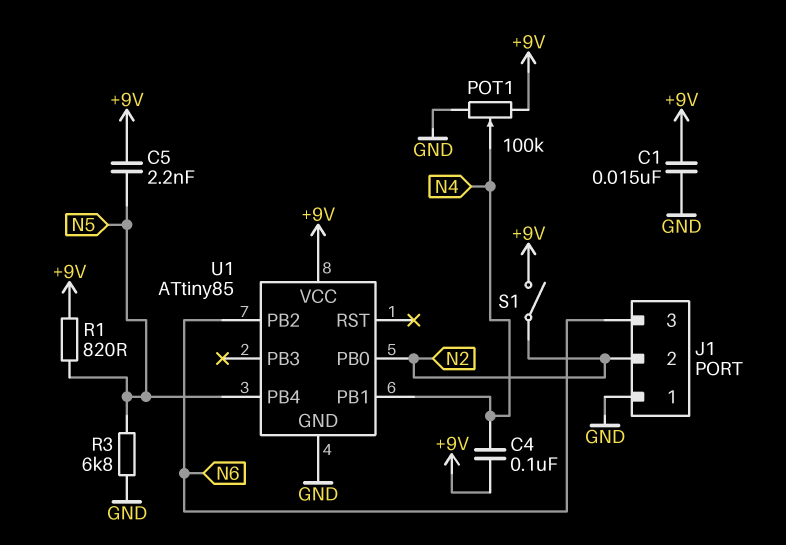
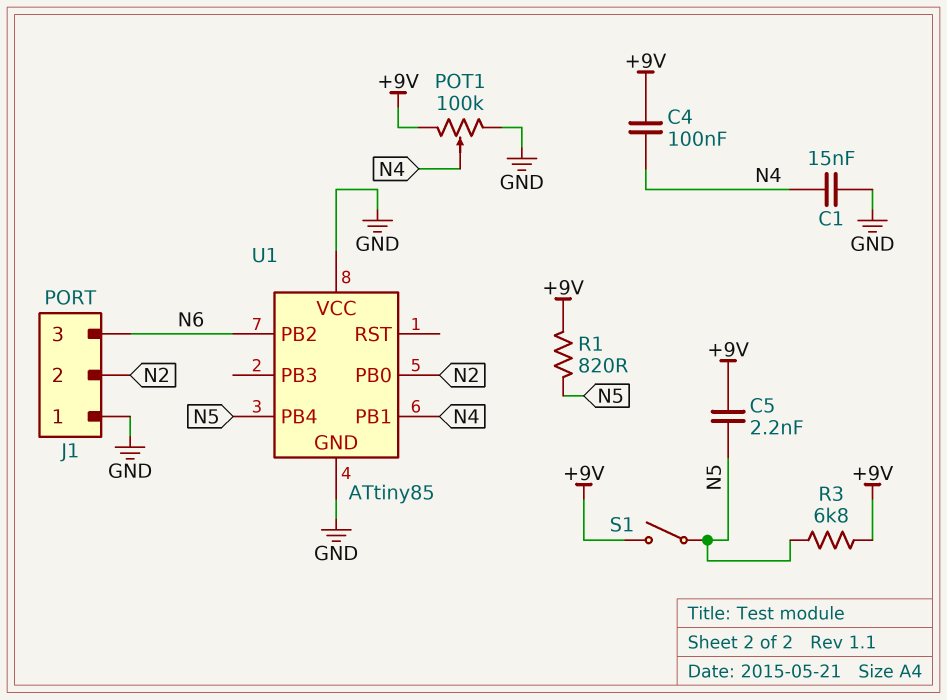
C1: 15nF (+9V, GND) -> 15nF (GND, N4)
R3: 6.8k (GND, N5) -> 6.8k (+9V, N5)
S1: switch (+9V, N2) -> switch (+9V, N5)
U1 pin VCC: +9V -> GND

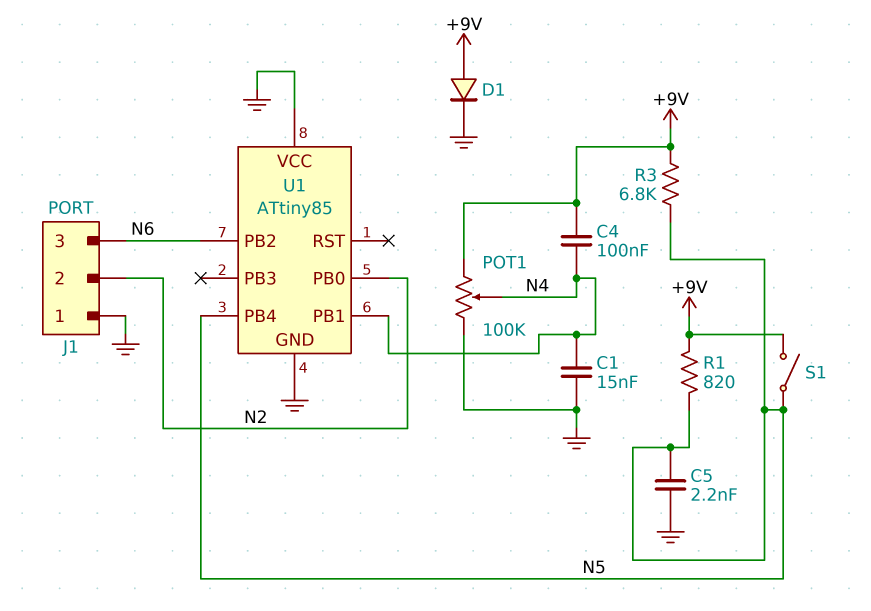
C5: 2.2nF (+9V, N5) -> 2.2nF (GND, N5)
D1: none -> diode (A +9V, K GND)

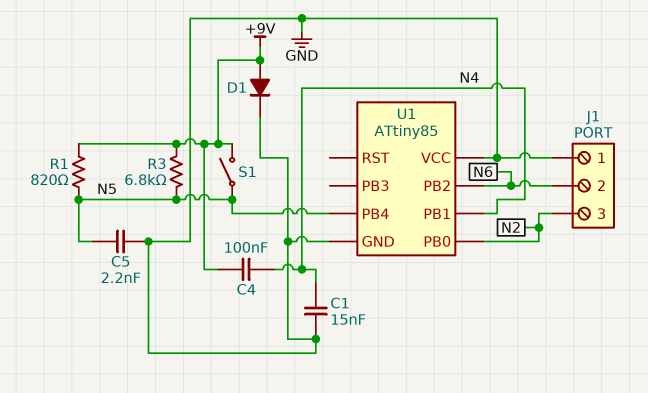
J1 pin 2: N2 -> N6
J1 pin 3: N6 -> N2
POT1: 100k (+9V, GND, wiper N4) -> none

